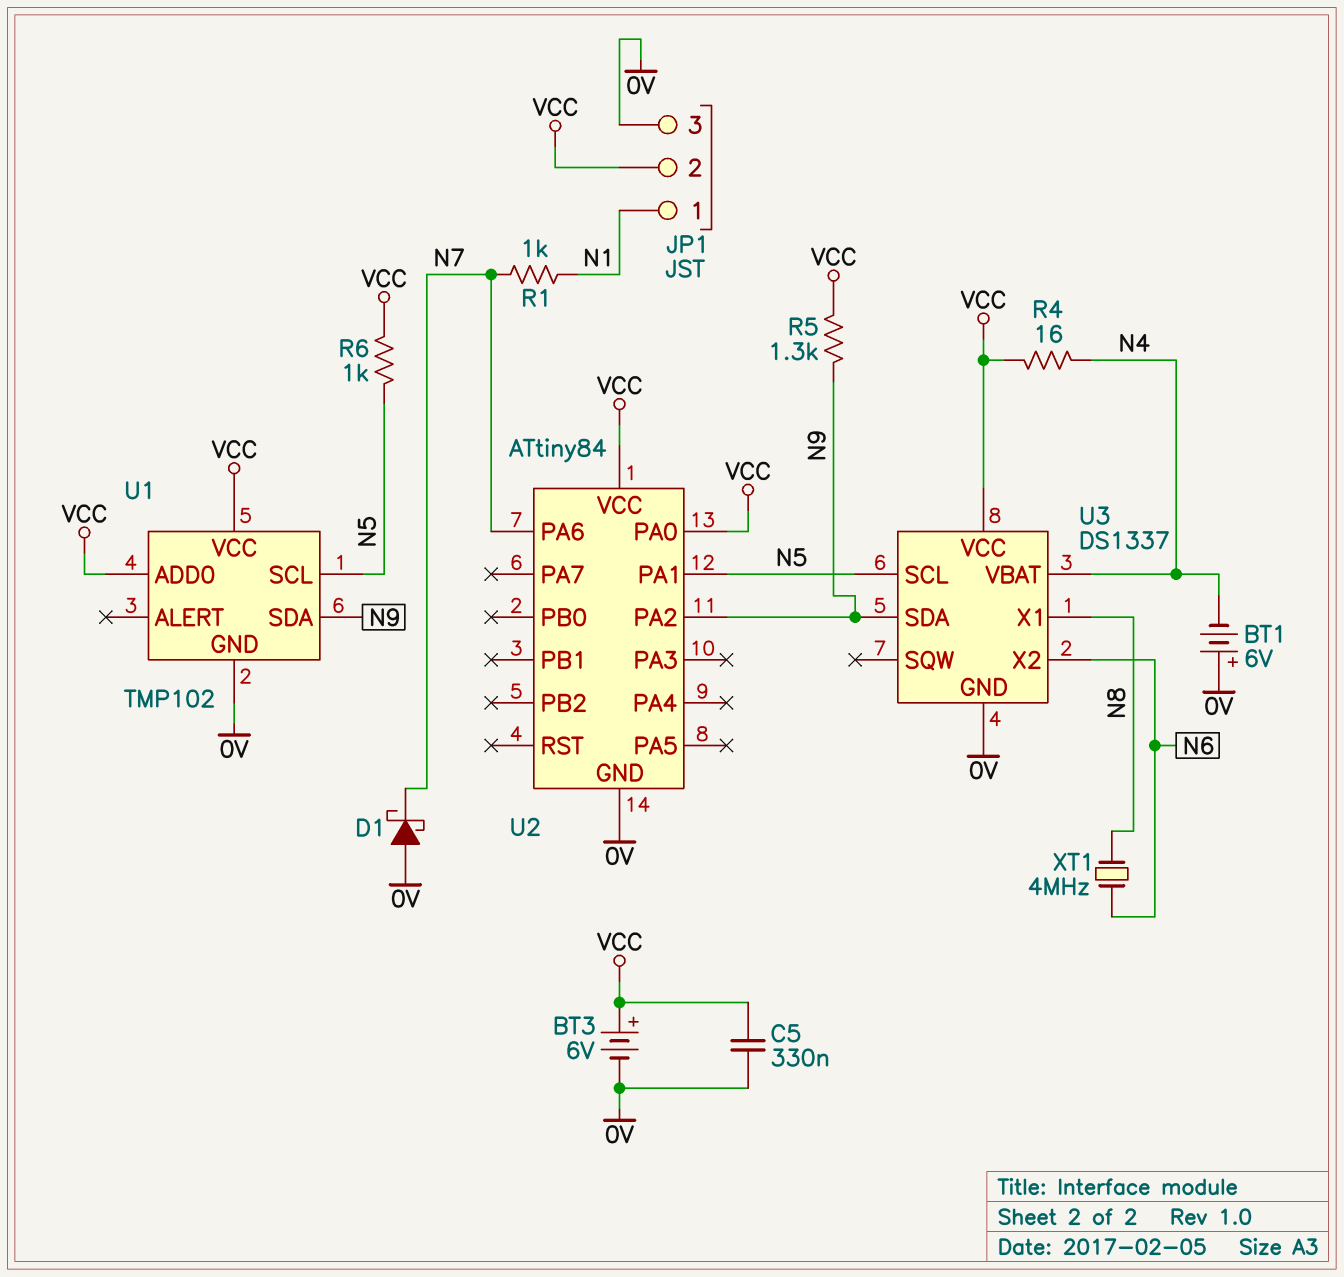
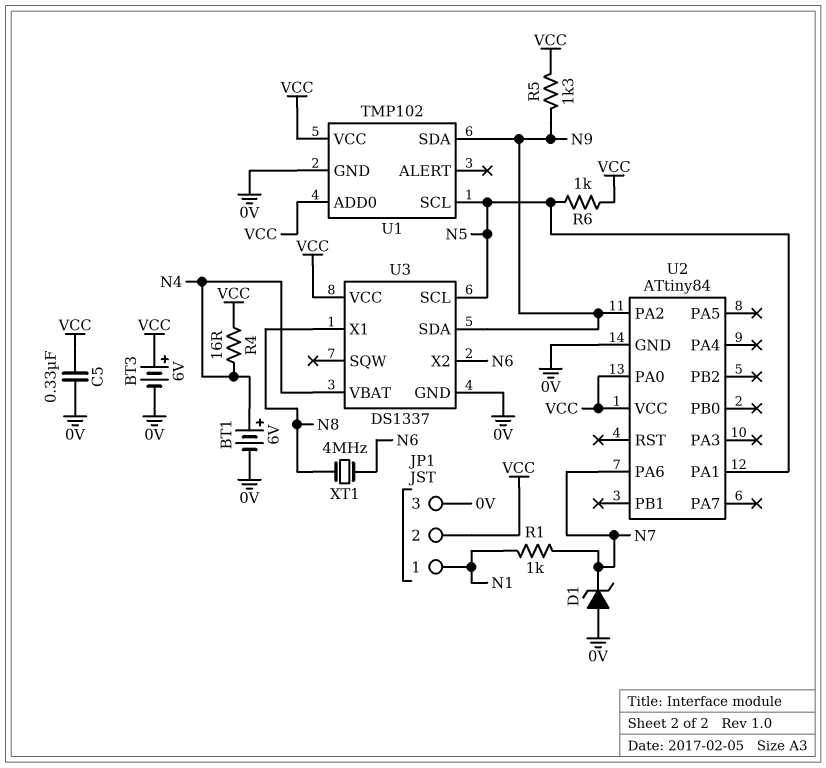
BT1: 6V (plus 0V, minus N4) -> 6V (plus N4, minus 0V)
D1: schottky (A 0V, K N7) -> zener (A 0V, K N7)

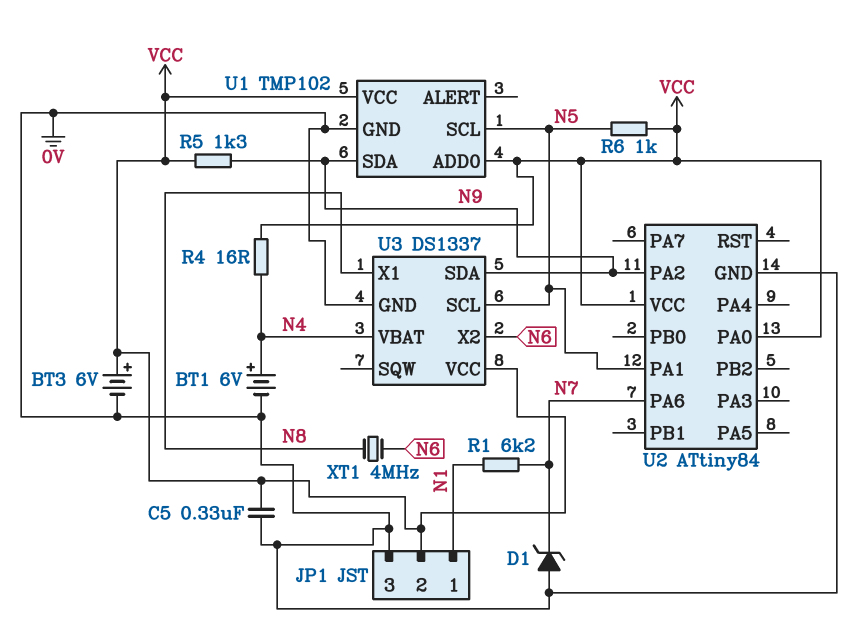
R1: 1k (N1, N7) -> 6.2k (N1, N7)

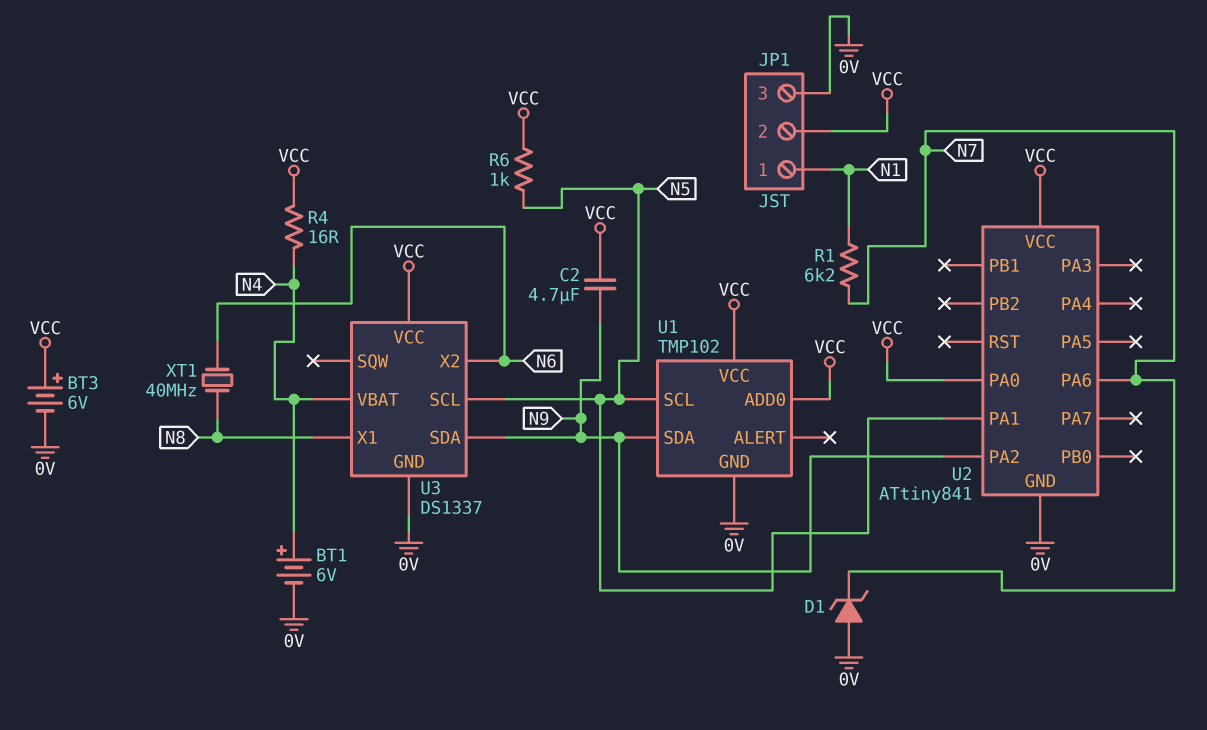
C2: none -> 4.7uF (N9, VCC)
C5: 330nF (0V, VCC) -> none
R5: 1.3k (N9, VCC) -> none
U2: ATtiny84 -> ATtiny841
XT1: 4MHz (N6, N8) -> 40MHz (N6, N8)

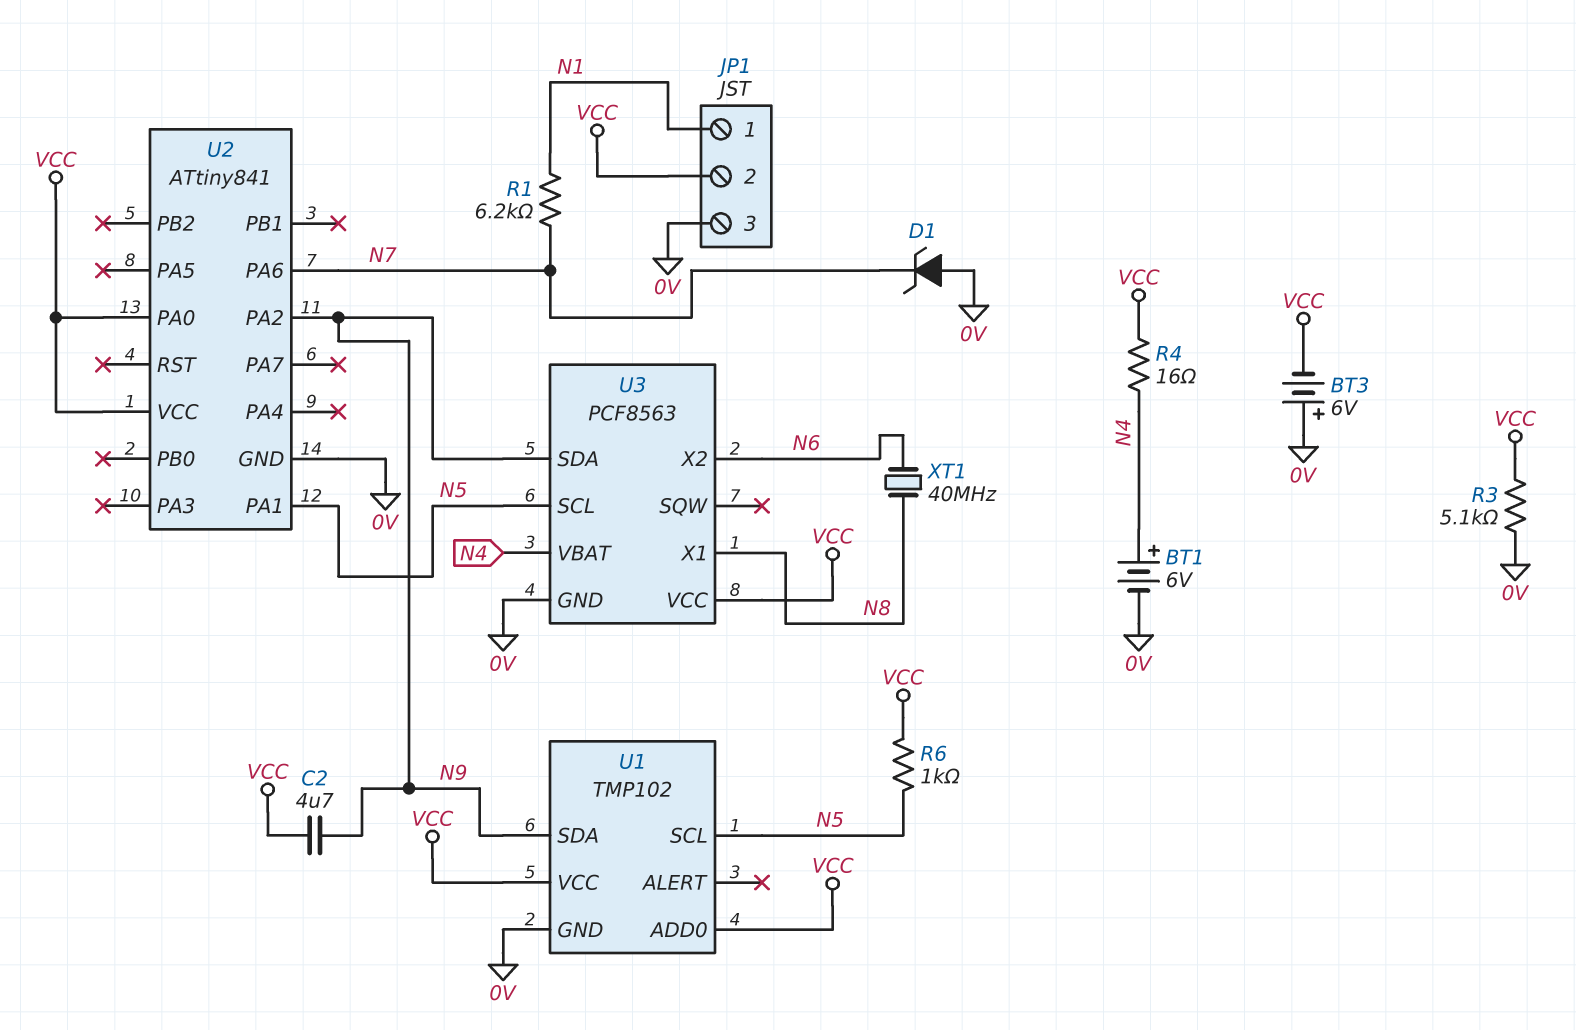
BT3: 6V (plus VCC, minus 0V) -> 6V (plus 0V, minus VCC)
R3: none -> 5.1k (0V, VCC)
U3: DS1337 -> PCF8563

